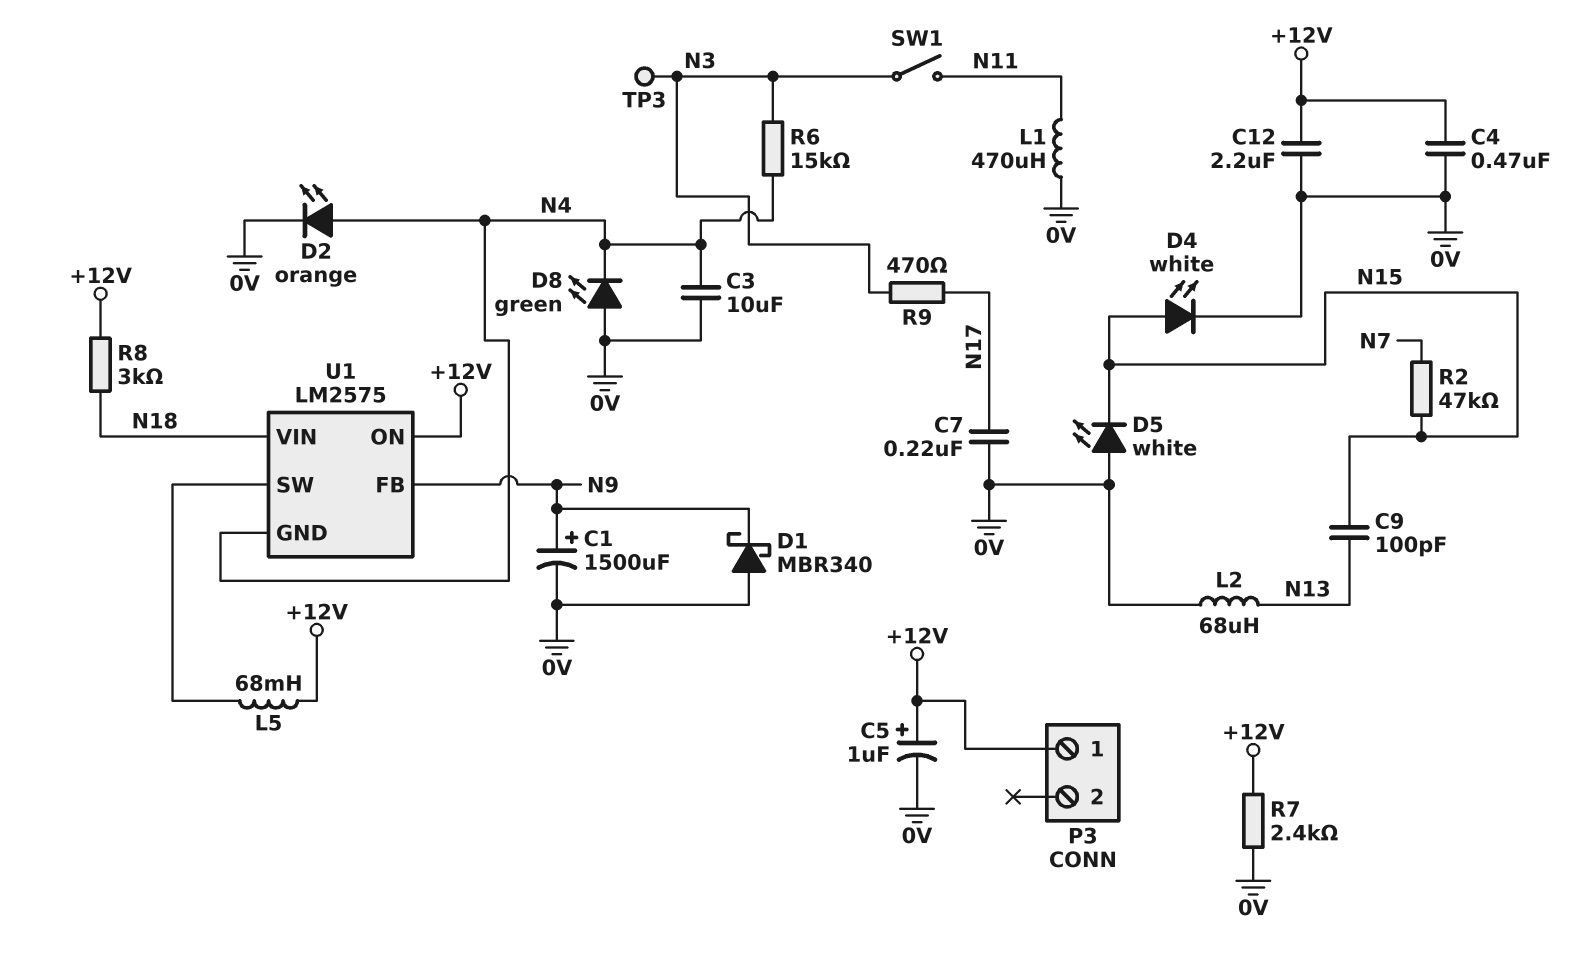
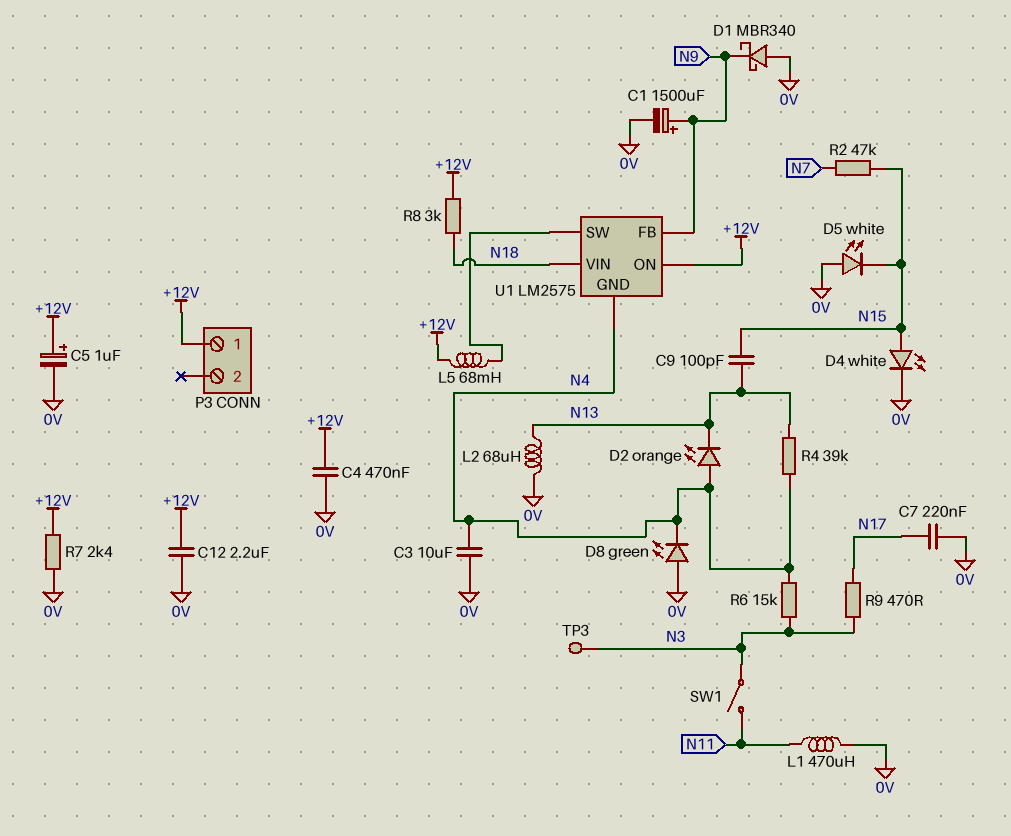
D2: LED orange (A N4, K 0V) -> LED orange (A N4, K N13)
R4: none -> 39k (N4, N13)

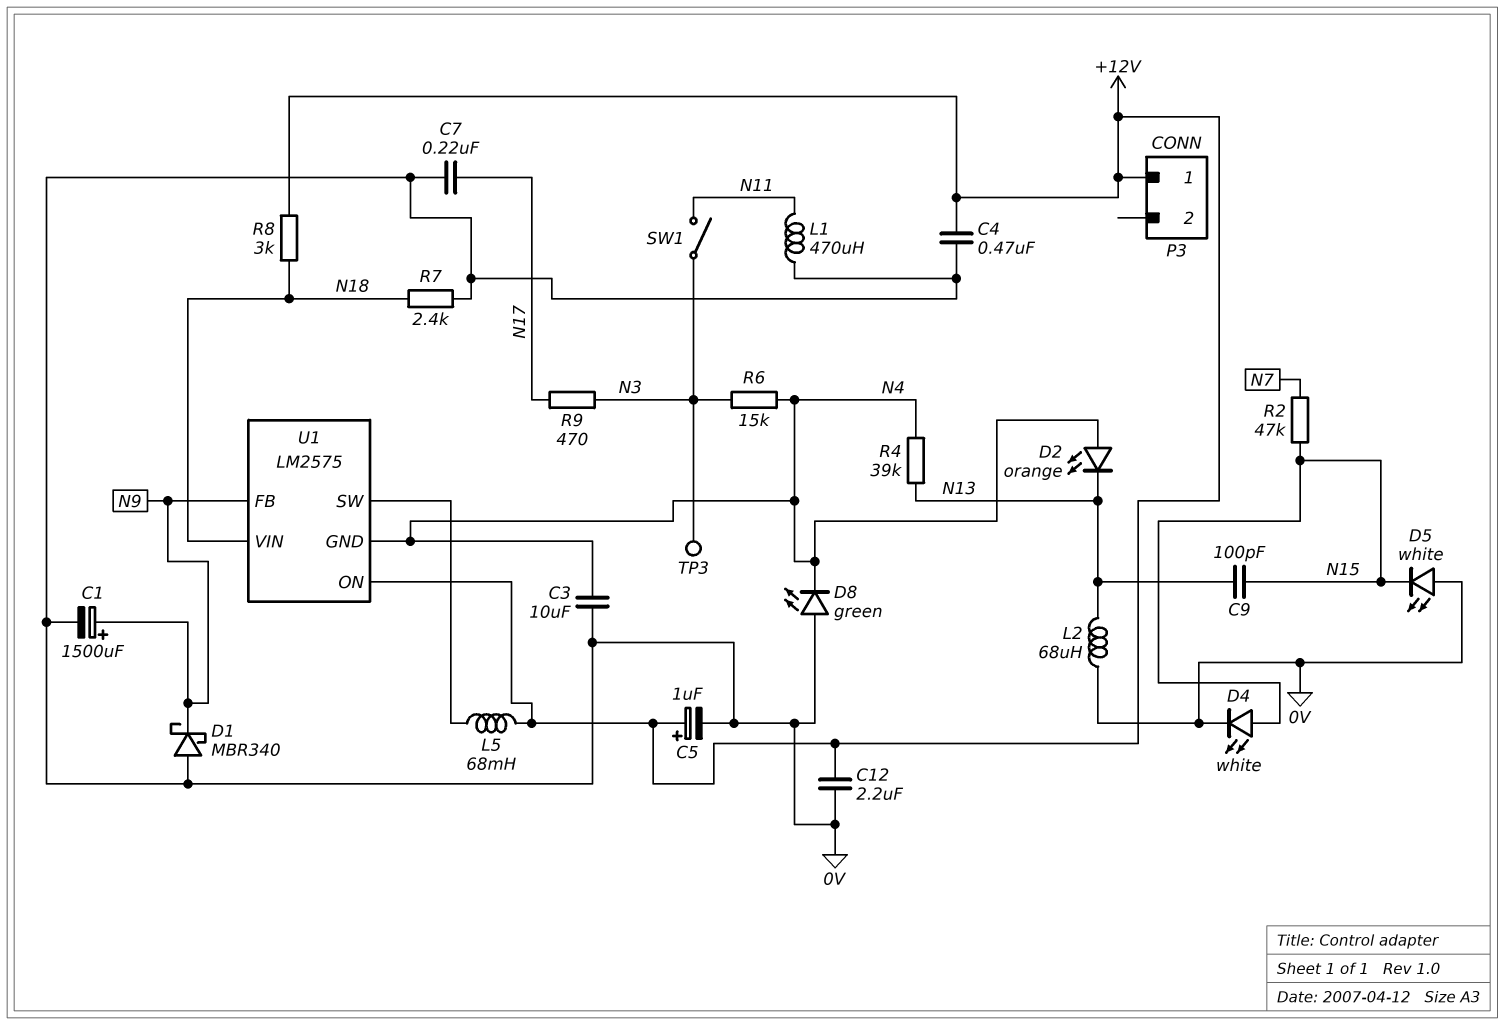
R7: 2.4k (+12V, 0V) -> 2.4k (0V, N18)

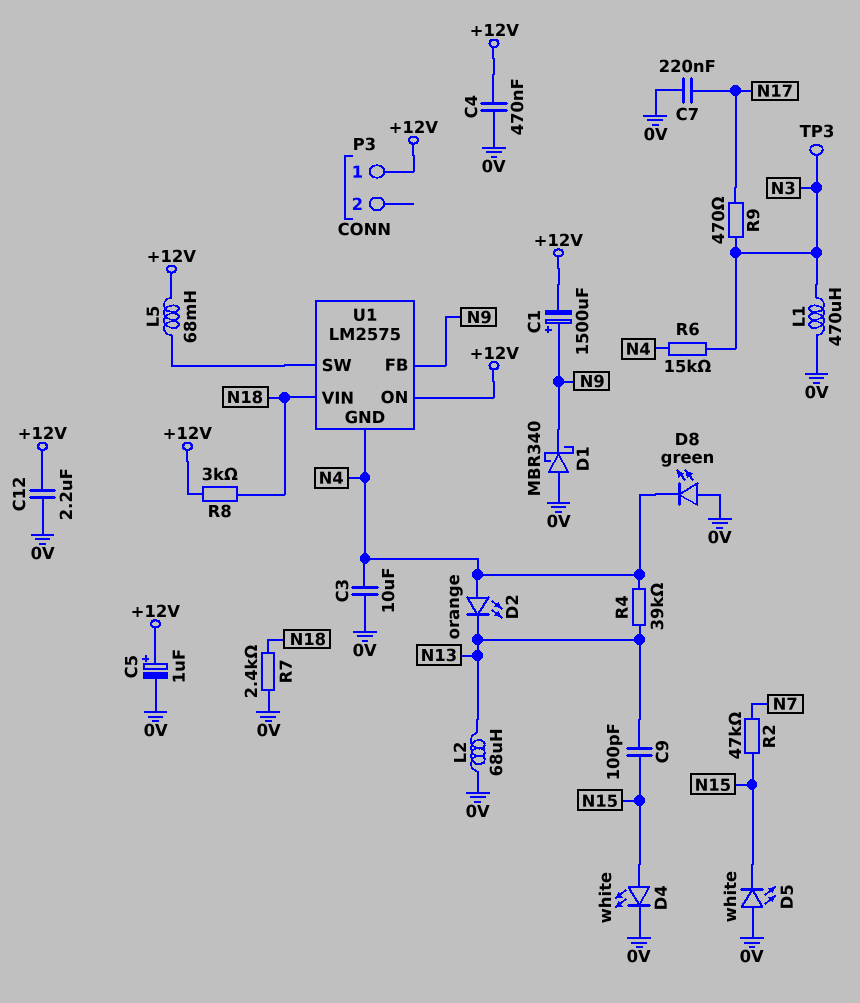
C1: 1500uF (plus N9, minus 0V) -> 1500uF (plus N9, minus +12V)
L1: 470uH (0V, N11) -> 470uH (0V, N3)
SW1: switch (N3, N11) -> none

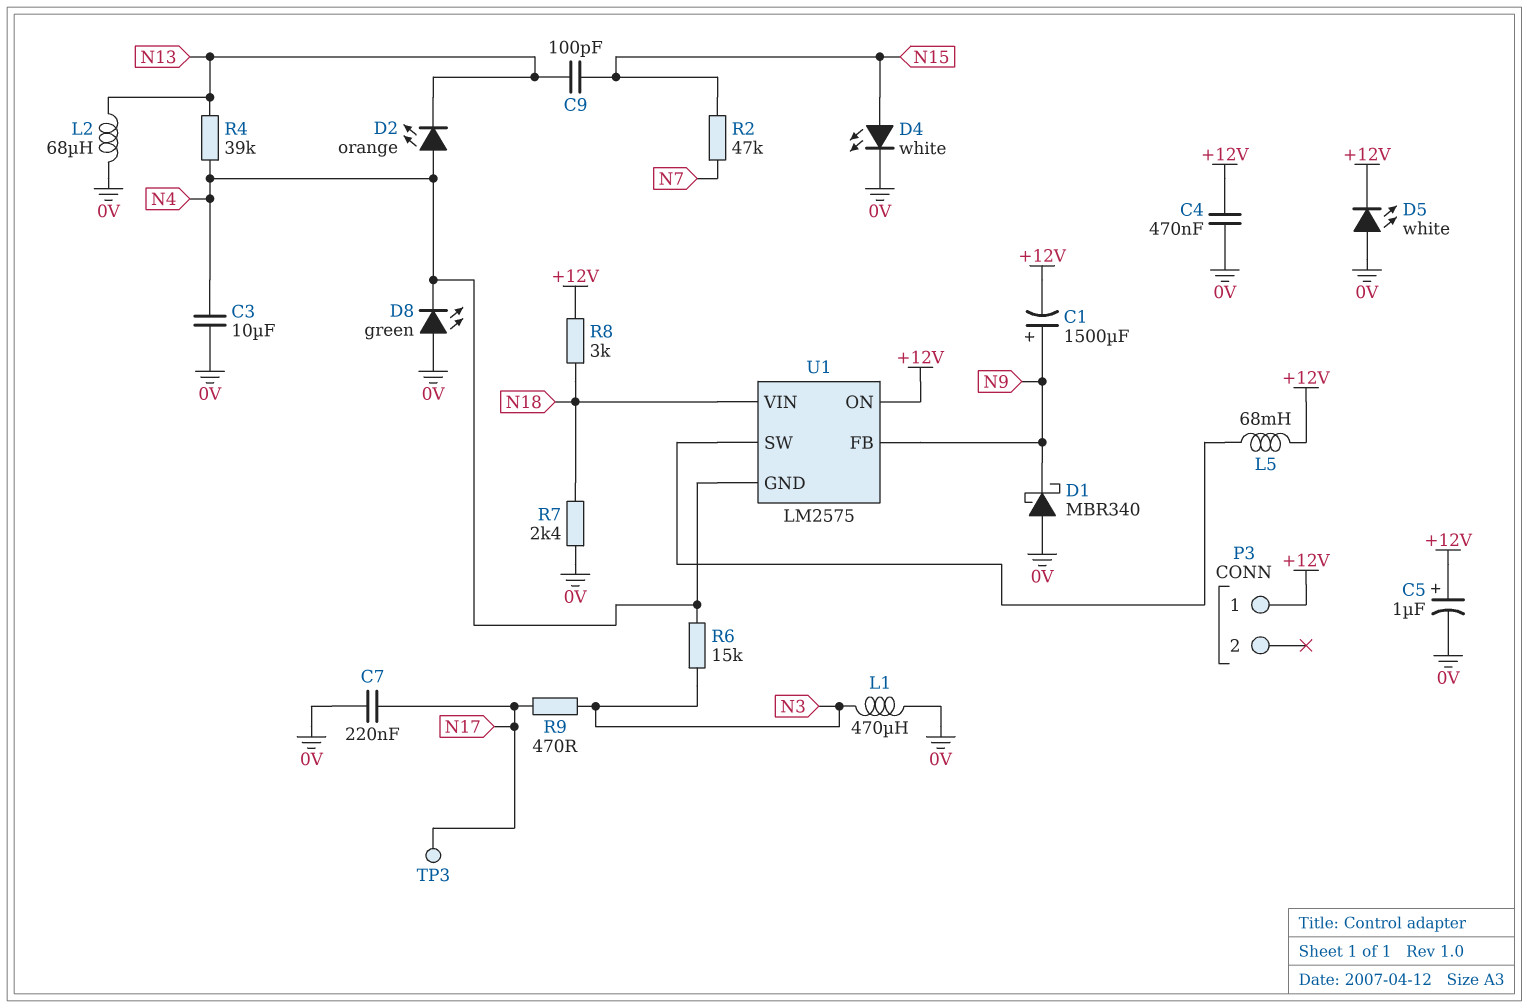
C12: 2.2uF (+12V, 0V) -> none
D5: LED white (A 0V, K N15) -> LED white (A 0V, K +12V)
TP3: test point (N3) -> test point (N17)

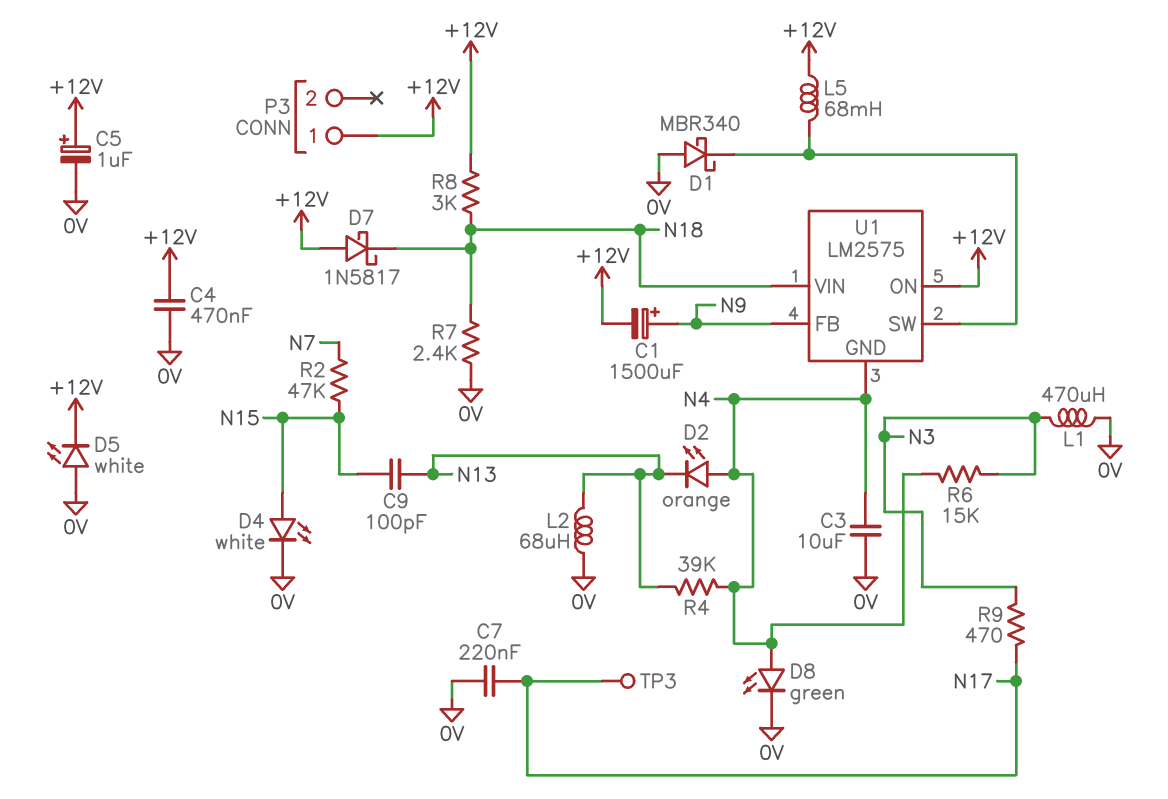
D1: schottky MBR340 (A 0V, K N9) -> schottky MBR340 (A 0V, K U1/SW)
D7: none -> schottky 1N5817 (A +12V, K N18)
D8: LED green (A 0V, K N4) -> LED green (A N4, K 0V)

